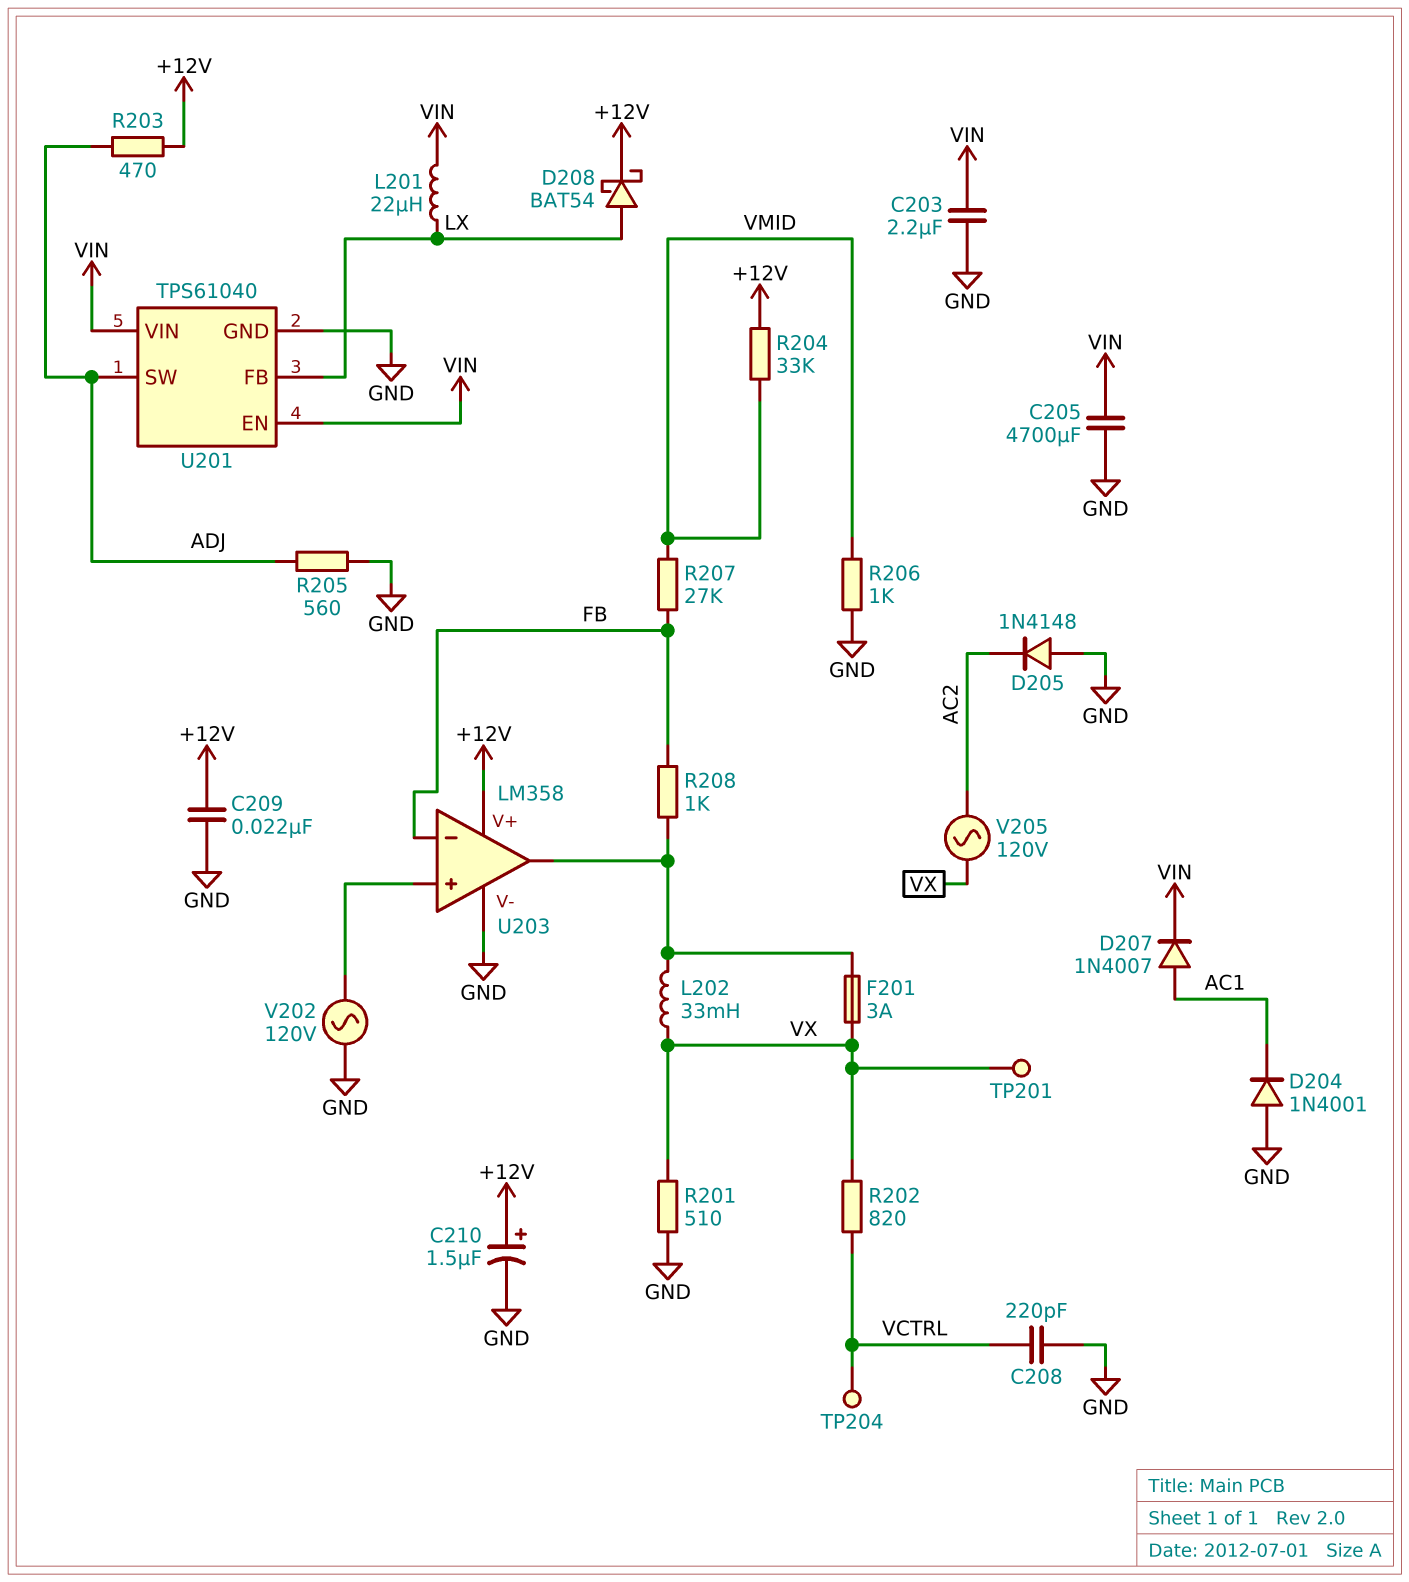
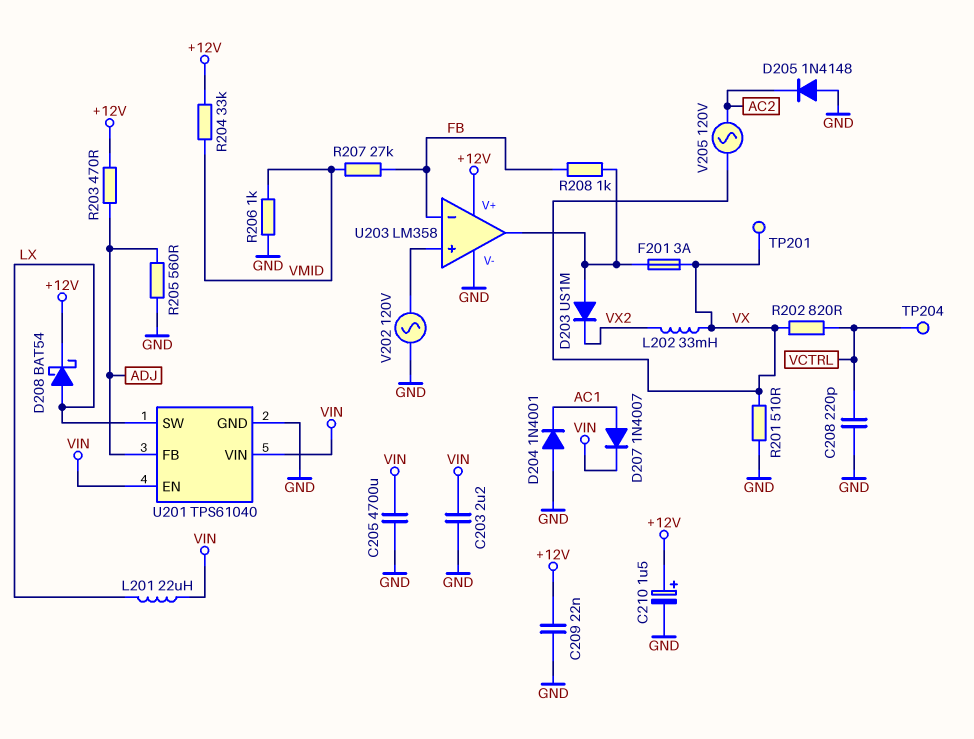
D203: none -> diode US1M (A U203/out, K VX2)
L202: 33mH (U203/out, VX) -> 33mH (VX, VX2)
U201 pin FB: LX -> ADJ
U201 pin SW: ADJ -> LX

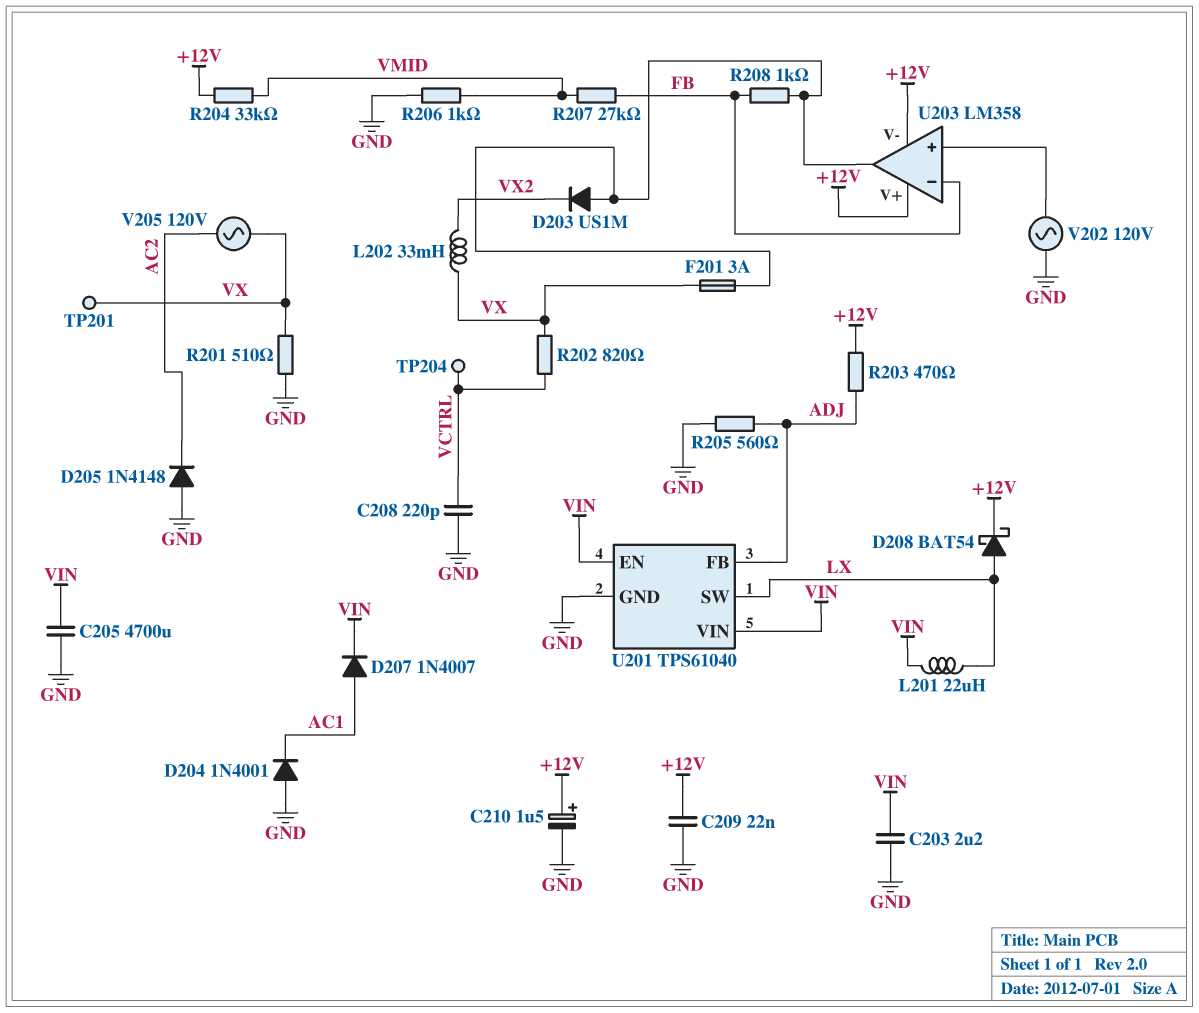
U203 pin V-: GND -> +12V

